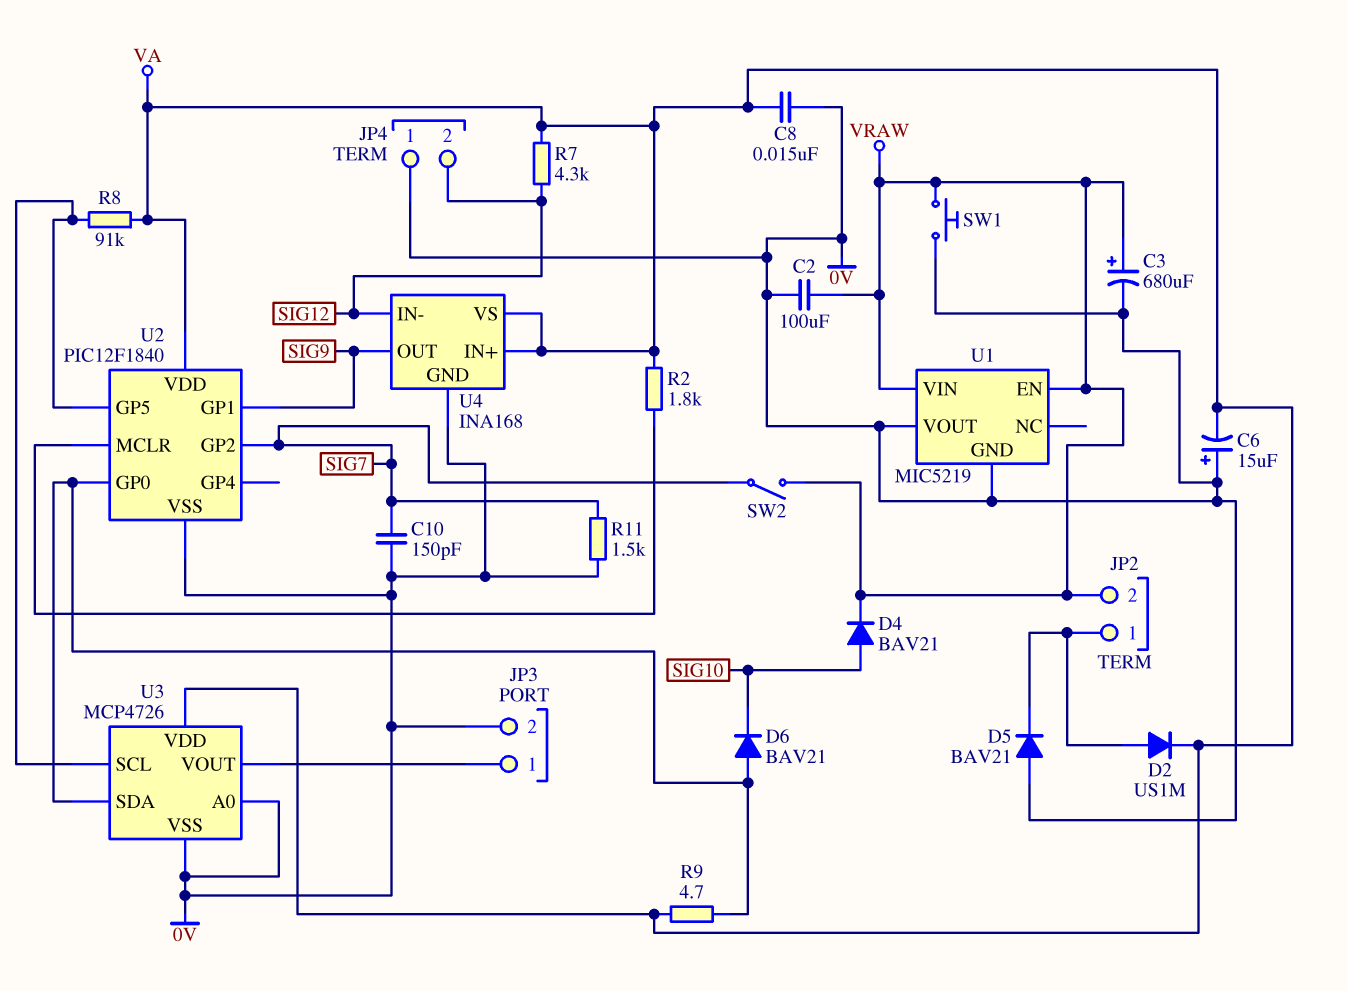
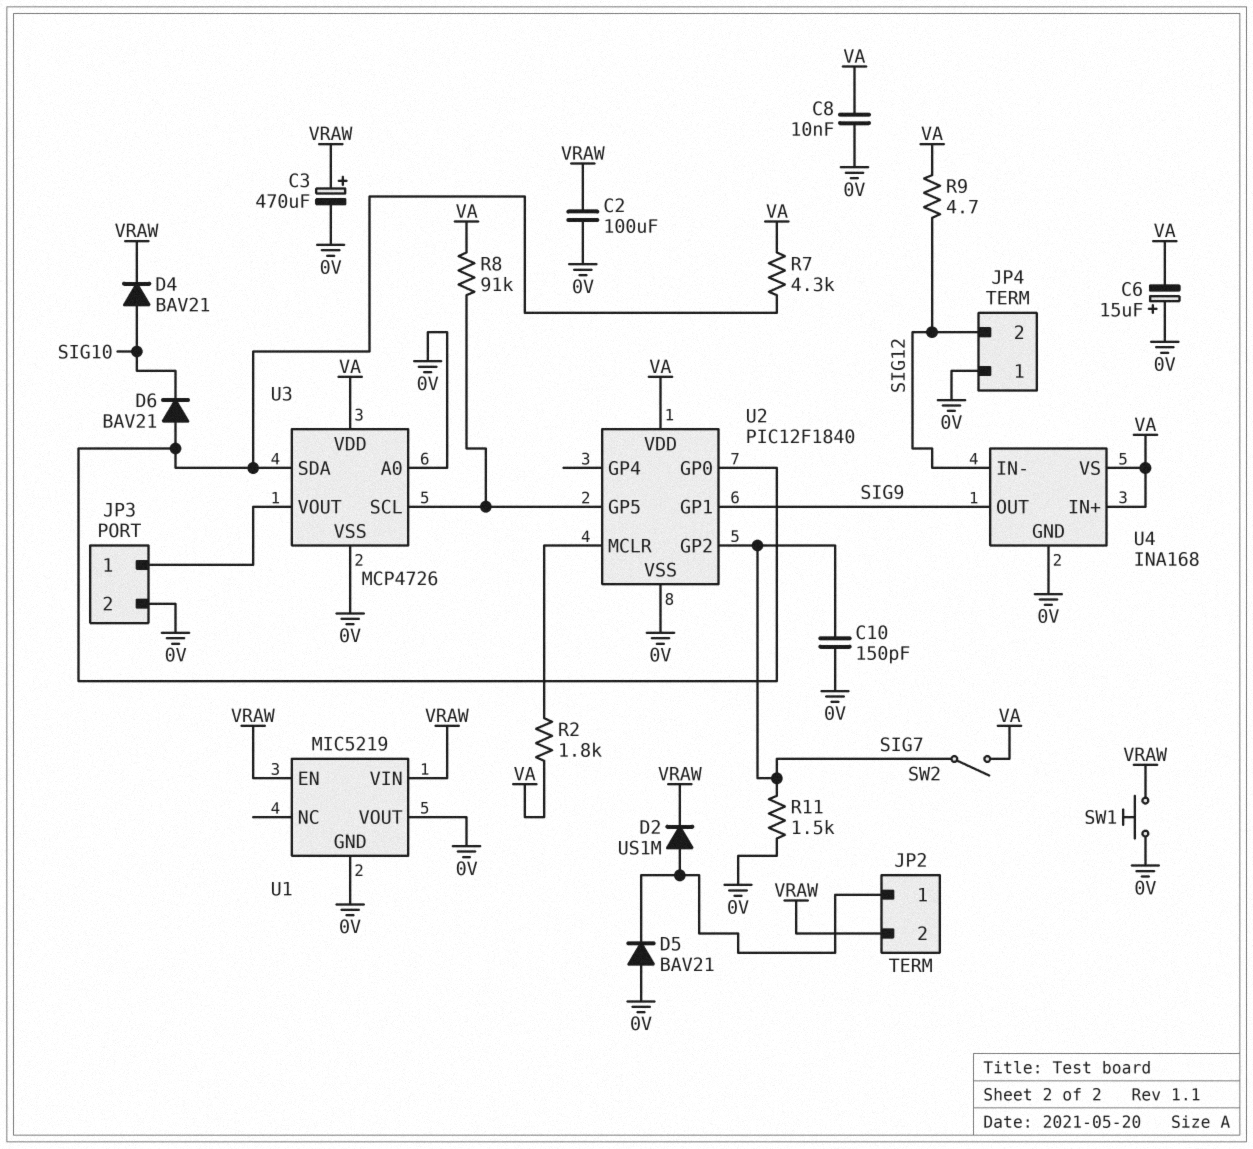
C3: 680uF (plus VRAW, minus 0V) -> 470uF (plus VRAW, minus 0V)
C8: 15nF (0V, VA) -> 10nF (0V, VA)
D2: diode US1M (A JP2/1, K VA) -> diode US1M (A JP2/1, K VRAW)
R7: 4.3k (SIG12, VA) -> 4.3k (U2/GP0, VA)
R9: 4.7 (U2/GP0, VA) -> 4.7 (SIG12, VA)
SW2: switch (SIG7, VRAW) -> switch (SIG7, VA)

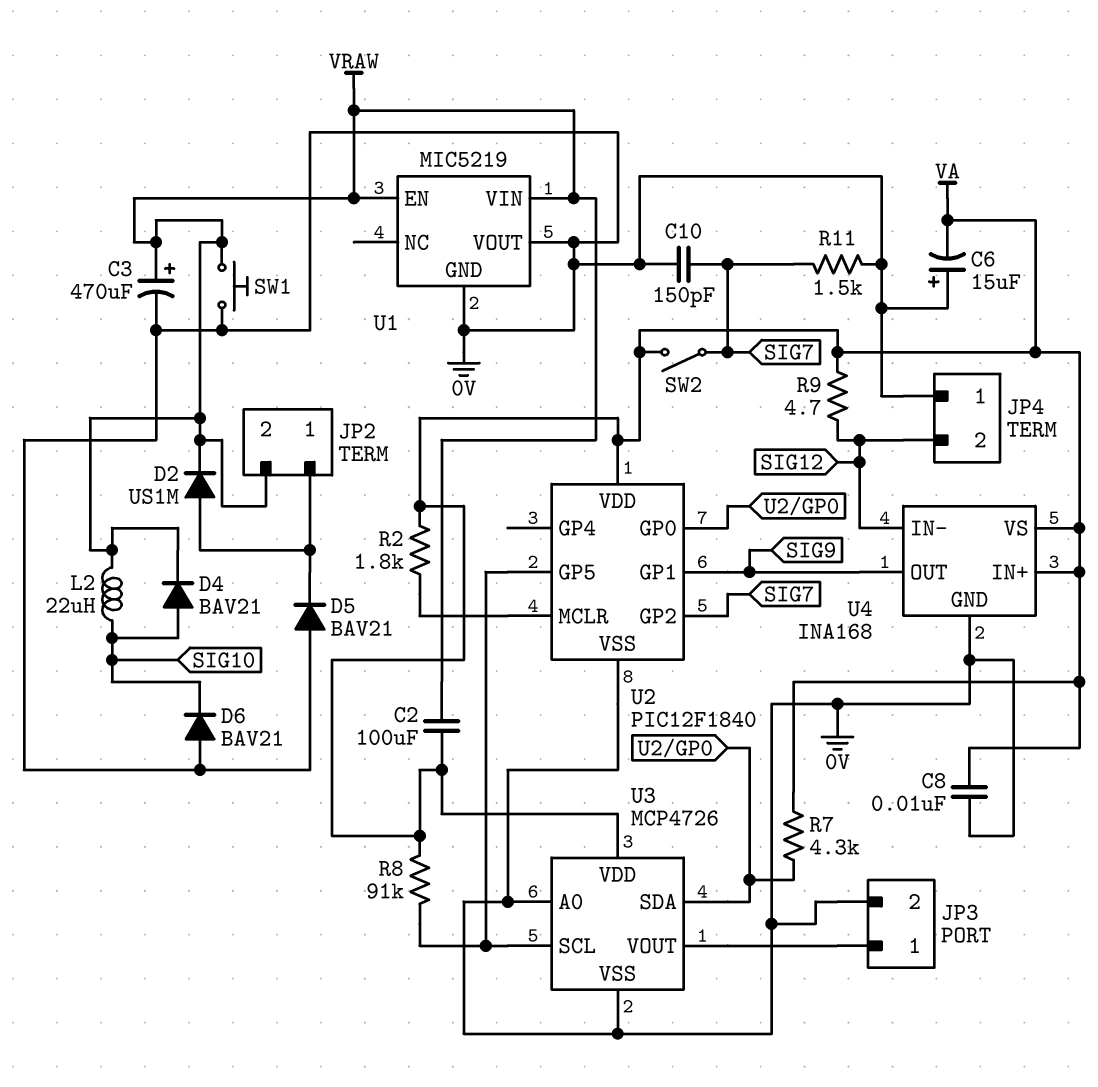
C2: 100uF (0V, VRAW) -> 100uF (VA, VRAW)
D6: diode BAV21 (A U2/GP0, K SIG10) -> diode BAV21 (A 0V, K SIG10)
L2: none -> 22uH (SIG10, VRAW)

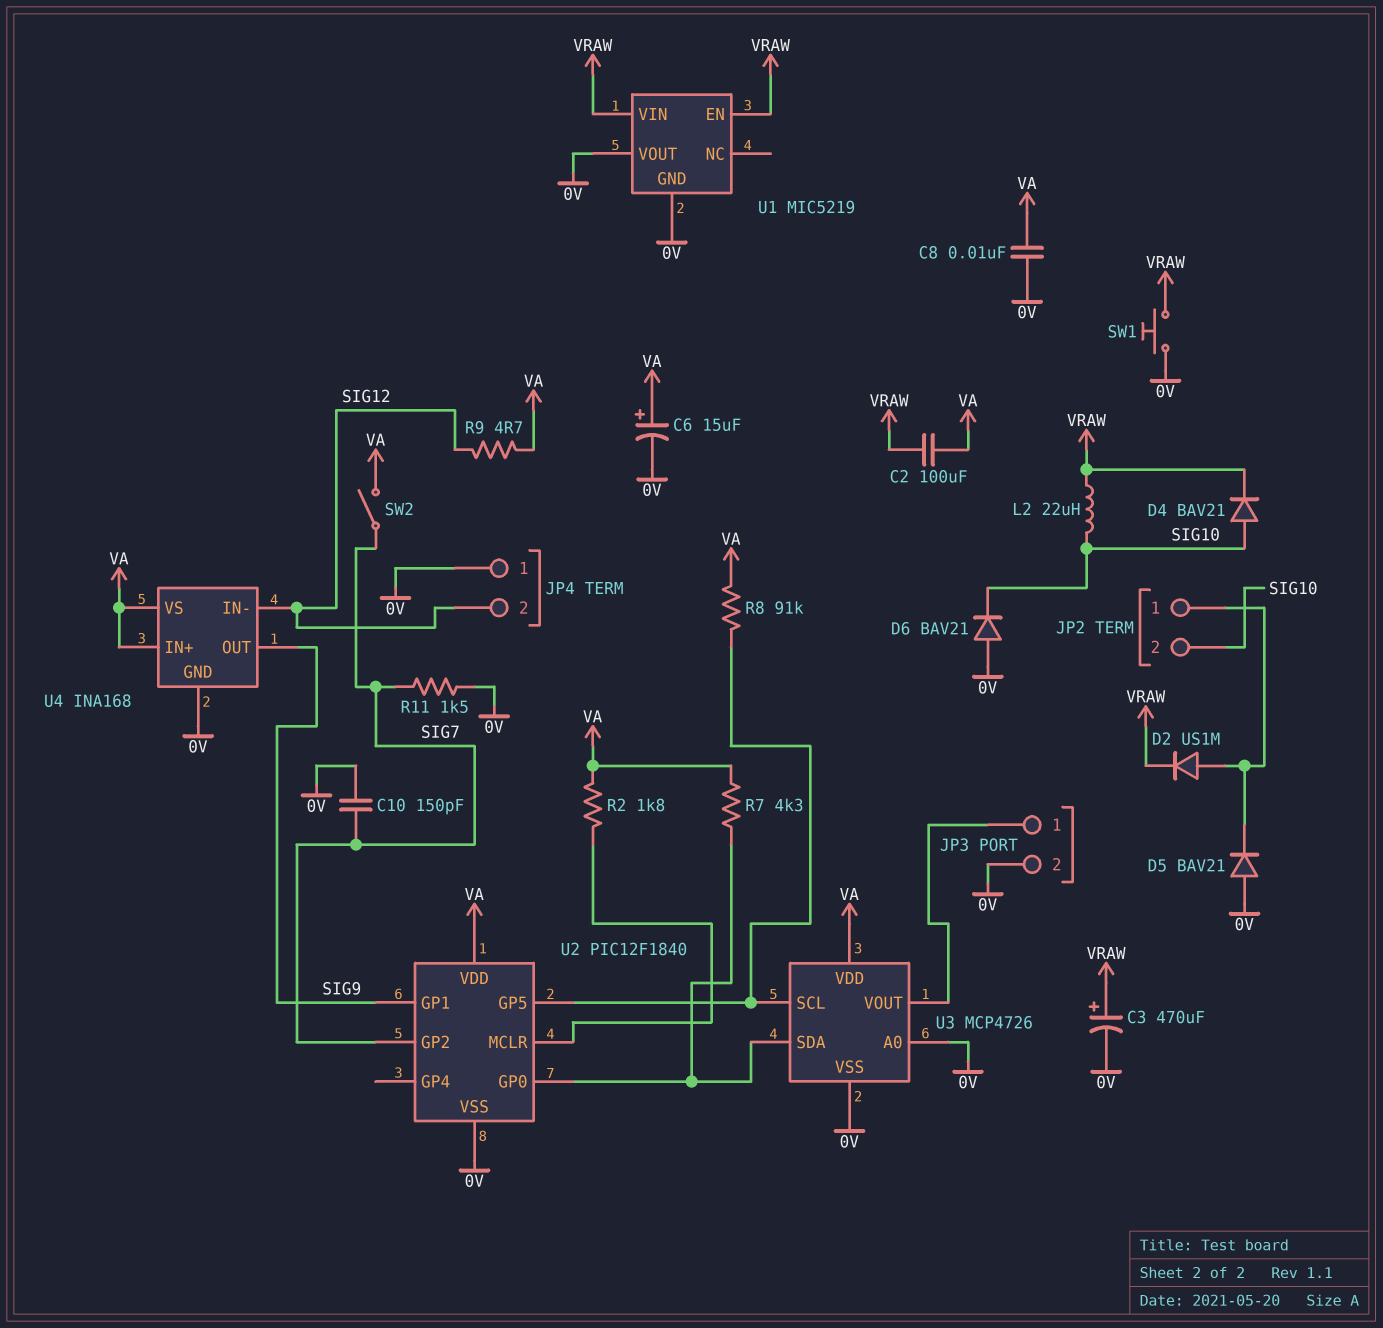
C6: 15uF (plus 0V, minus VA) -> 15uF (plus VA, minus 0V)
JP2 pin 2: VRAW -> SIG10

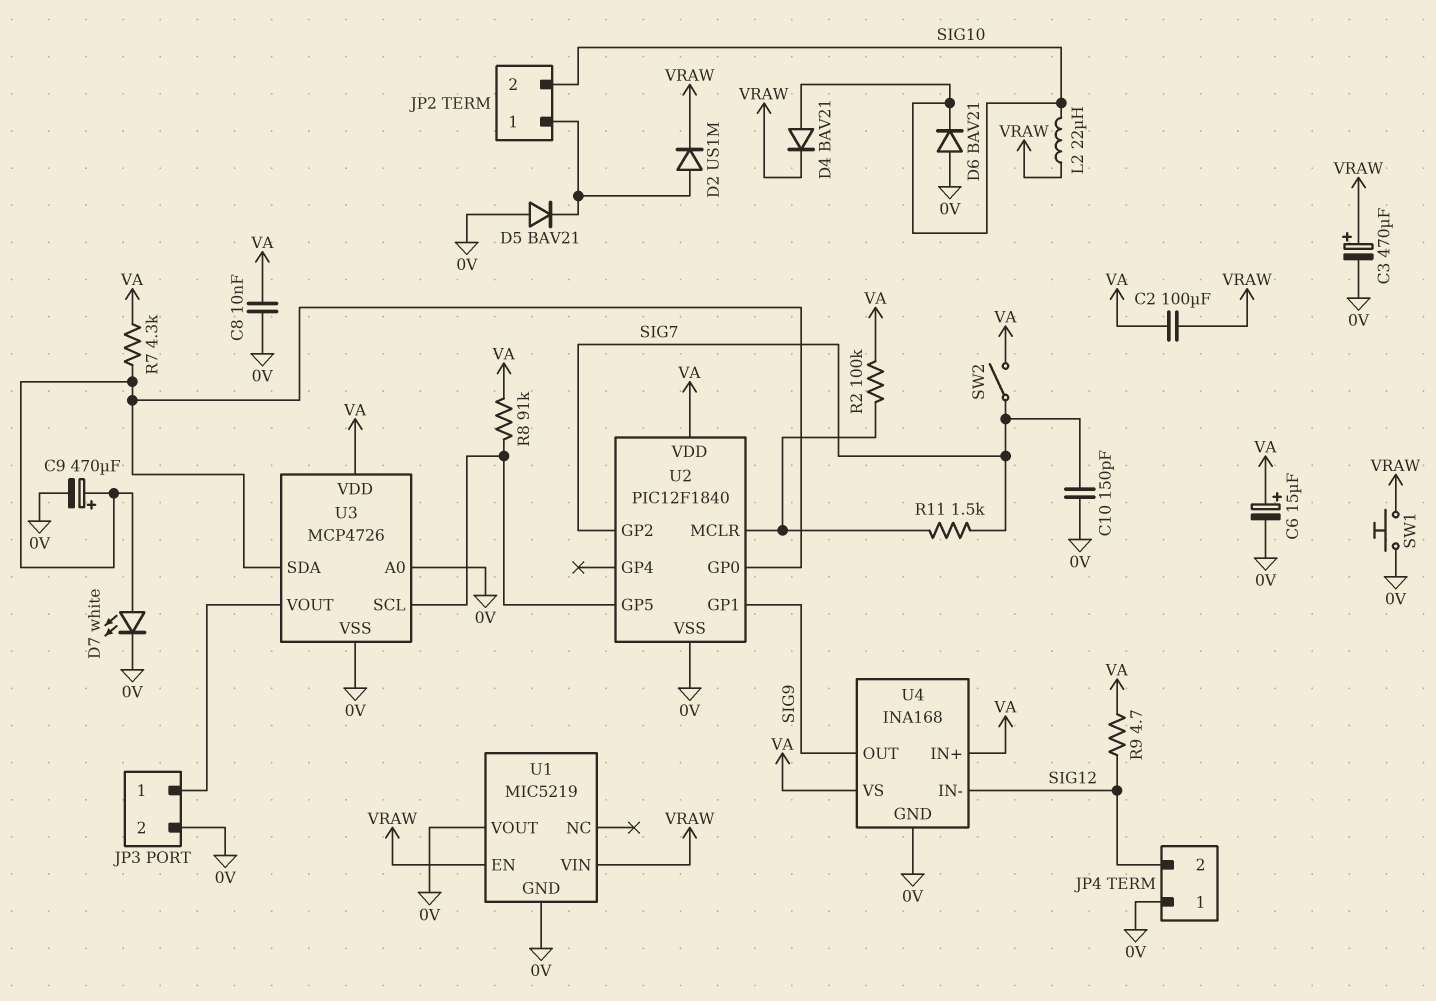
C9: none -> 470uF (plus U2/GP0, minus 0V)
D7: none -> LED white (A U2/GP0, K 0V)
R2: 1.8k (U2/MCLR, VA) -> 100k (U2/MCLR, VA)
R11: 1.5k (0V, SIG7) -> 1.5k (SIG7, U2/MCLR)

